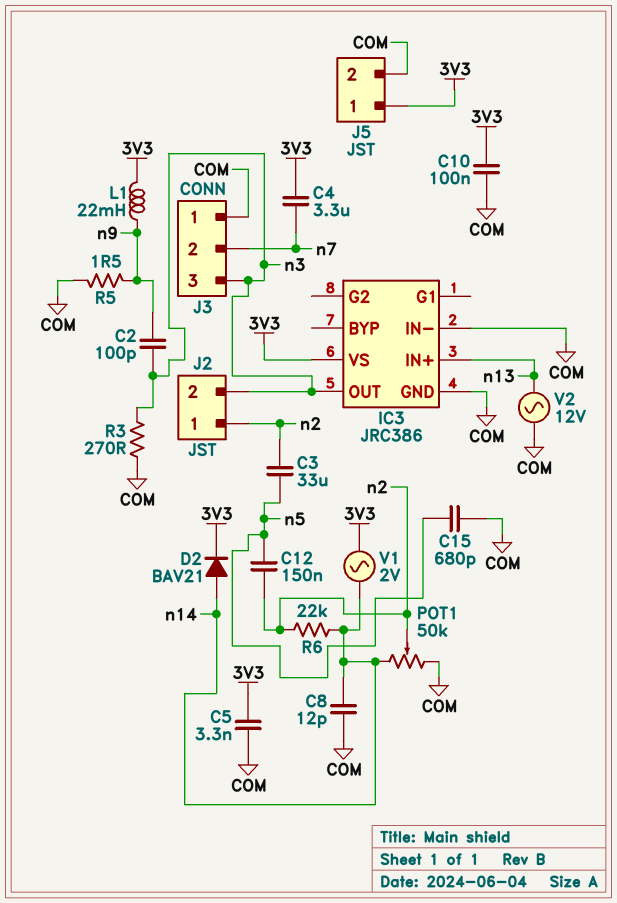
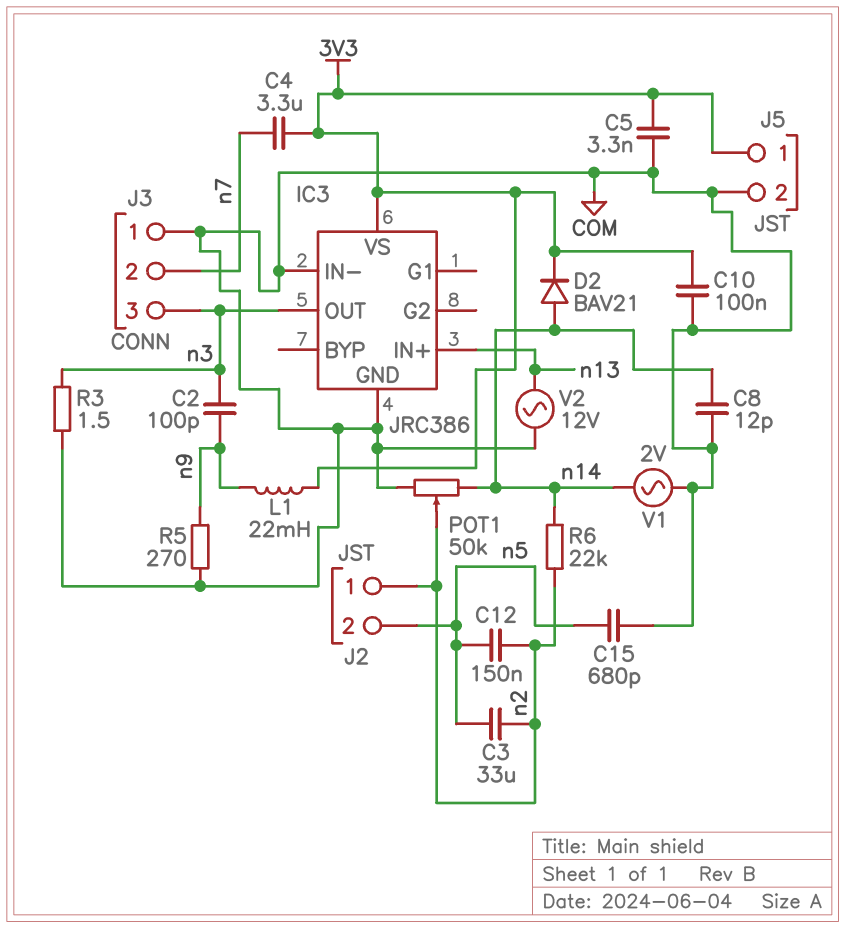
J2 pin 2: n3 -> n5
R3: 270 (COM, n3) -> 1.5 (COM, n3)
R5: 1.5 (COM, n9) -> 270 (COM, n9)
V1: AC 2V (3V3, n14) -> AC 2V (COM, n14)

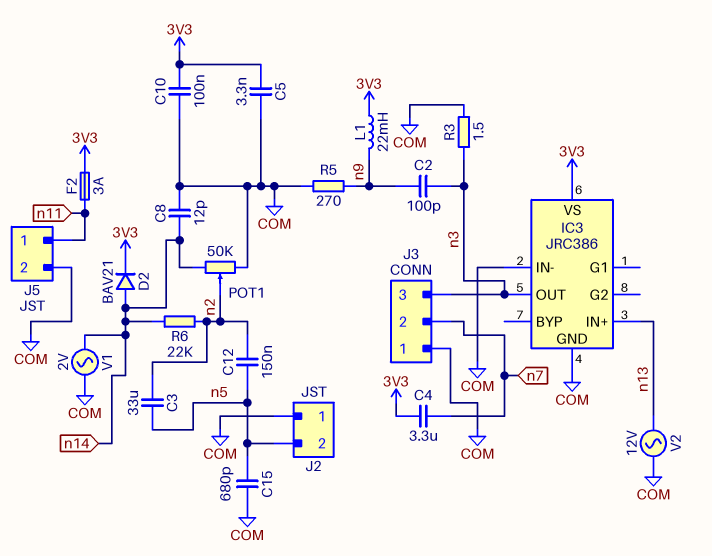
F2: none -> 3A (3V3, n11)
J2 pin 1: n2 -> COM
J5 pin 1: 3V3 -> n11

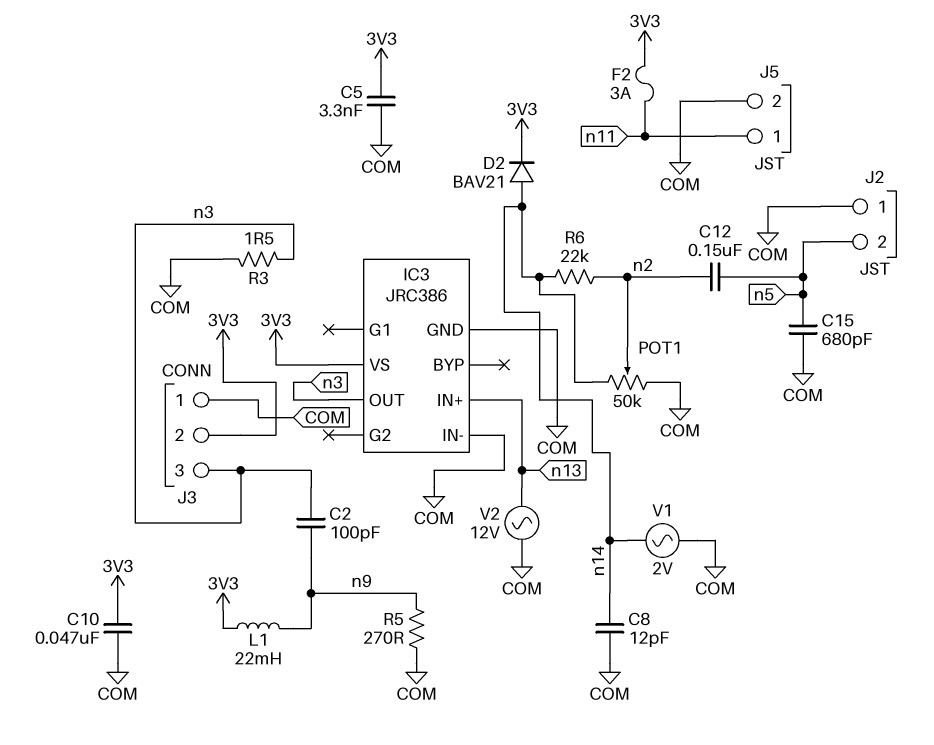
C3: 33uF (n2, n5) -> none
C4: 3.3uF (3V3, n7) -> none
C10: 100nF (3V3, COM) -> 47nF (3V3, COM)
J3 pin 2: n7 -> 3V3

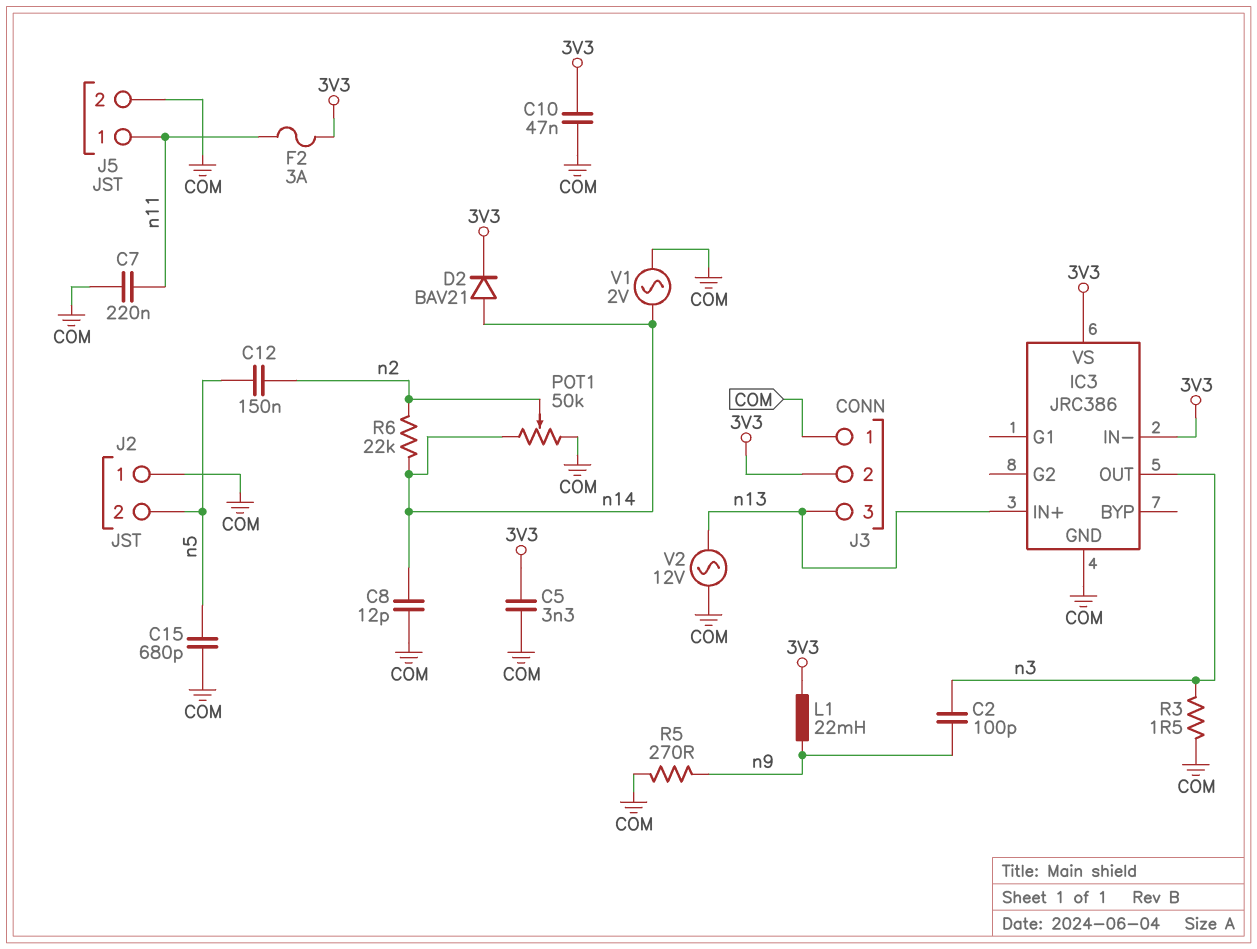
C7: none -> 220nF (COM, n11)
IC3 pin IN-: COM -> 3V3
J3 pin 3: n3 -> n13

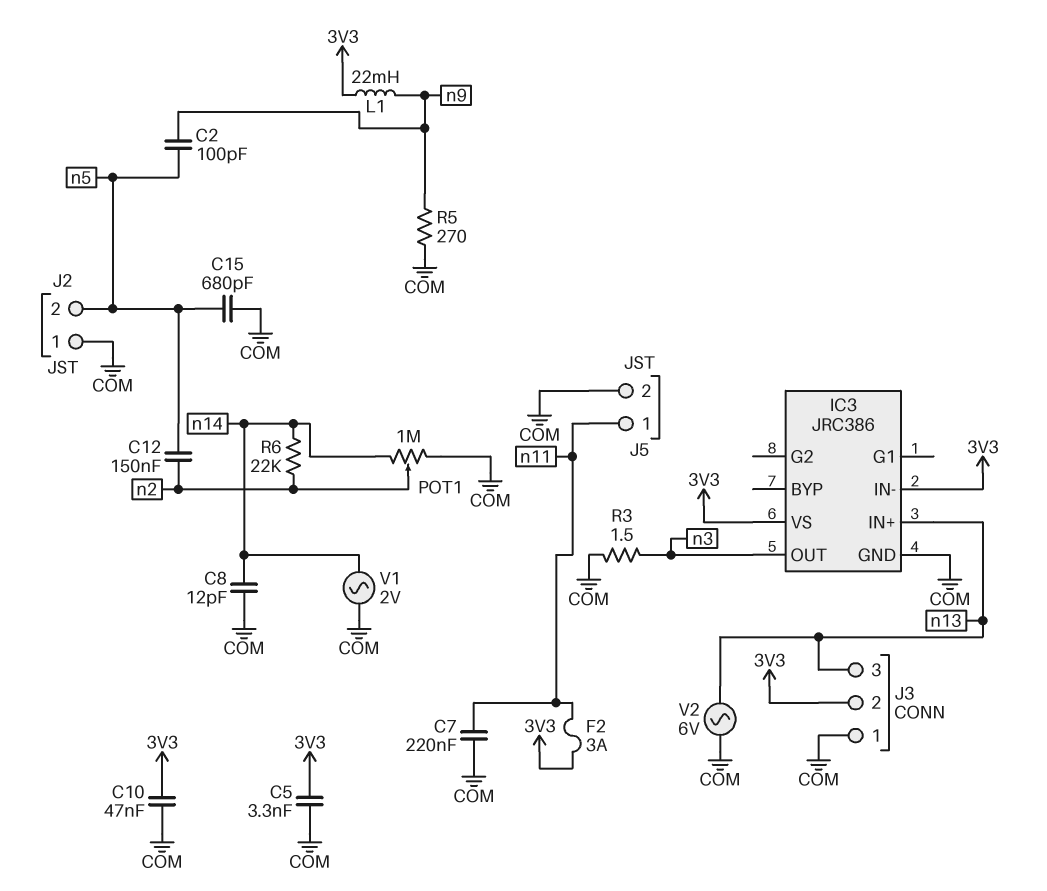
C2: 100pF (n3, n9) -> 100pF (n5, n9)
D2: diode BAV21 (A n14, K 3V3) -> none
POT1: 50k (COM, n14, wiper n2) -> 1M (COM, n14, wiper n2)
V2: AC 12V (COM, n13) -> AC 6V (COM, n13)

